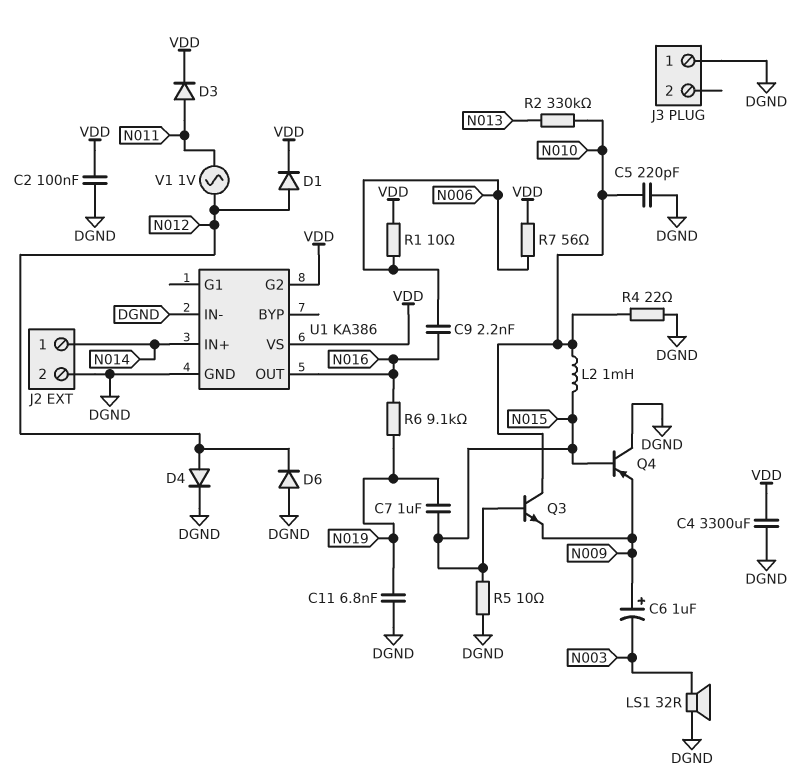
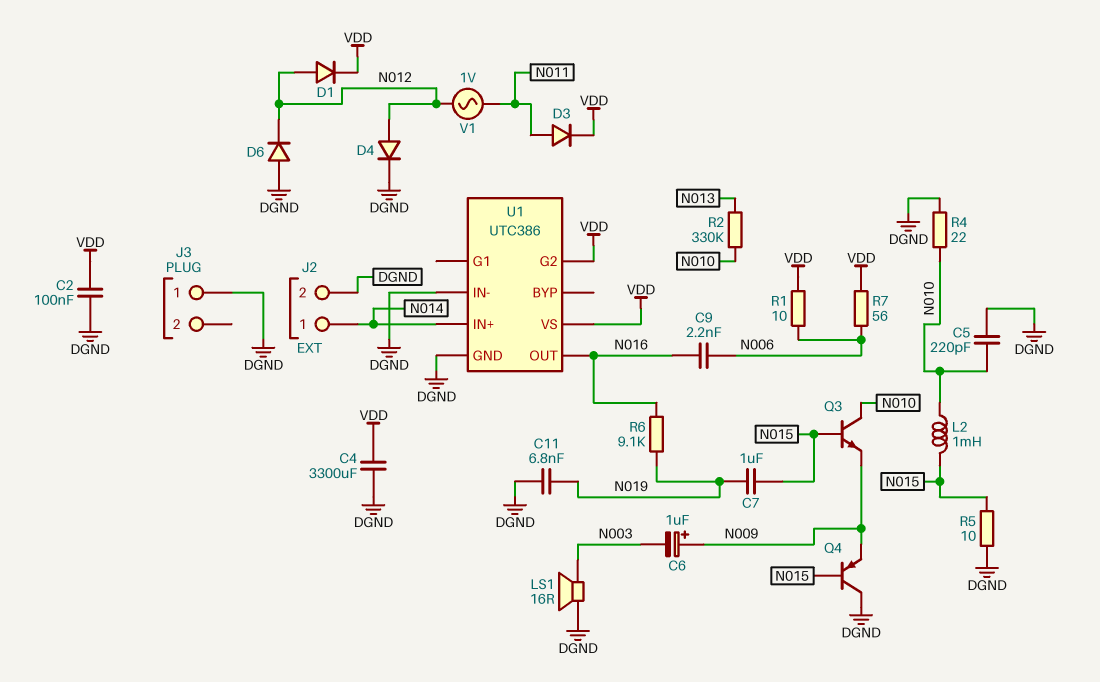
LS1: speaker 32R (DGND, N003) -> speaker 16R (DGND, N003)
U1: KA386 -> UTC386

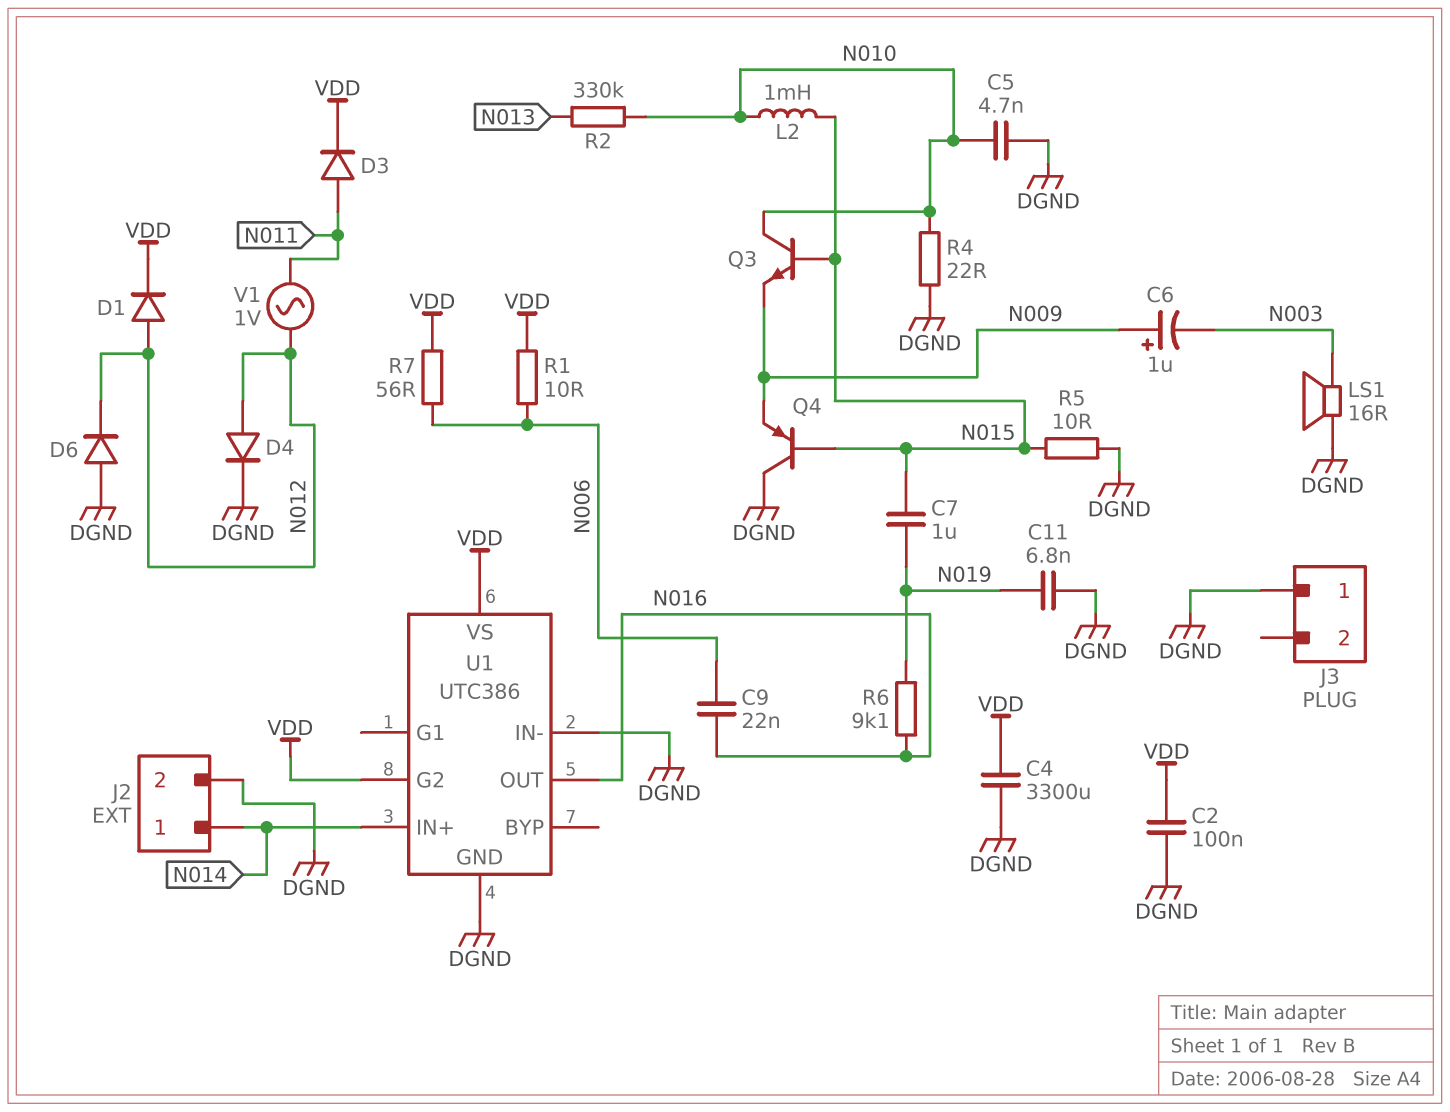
C5: 220pF (DGND, N010) -> 4.7nF (DGND, N010)
C9: 2.2nF (N006, N016) -> 22nF (N006, N016)

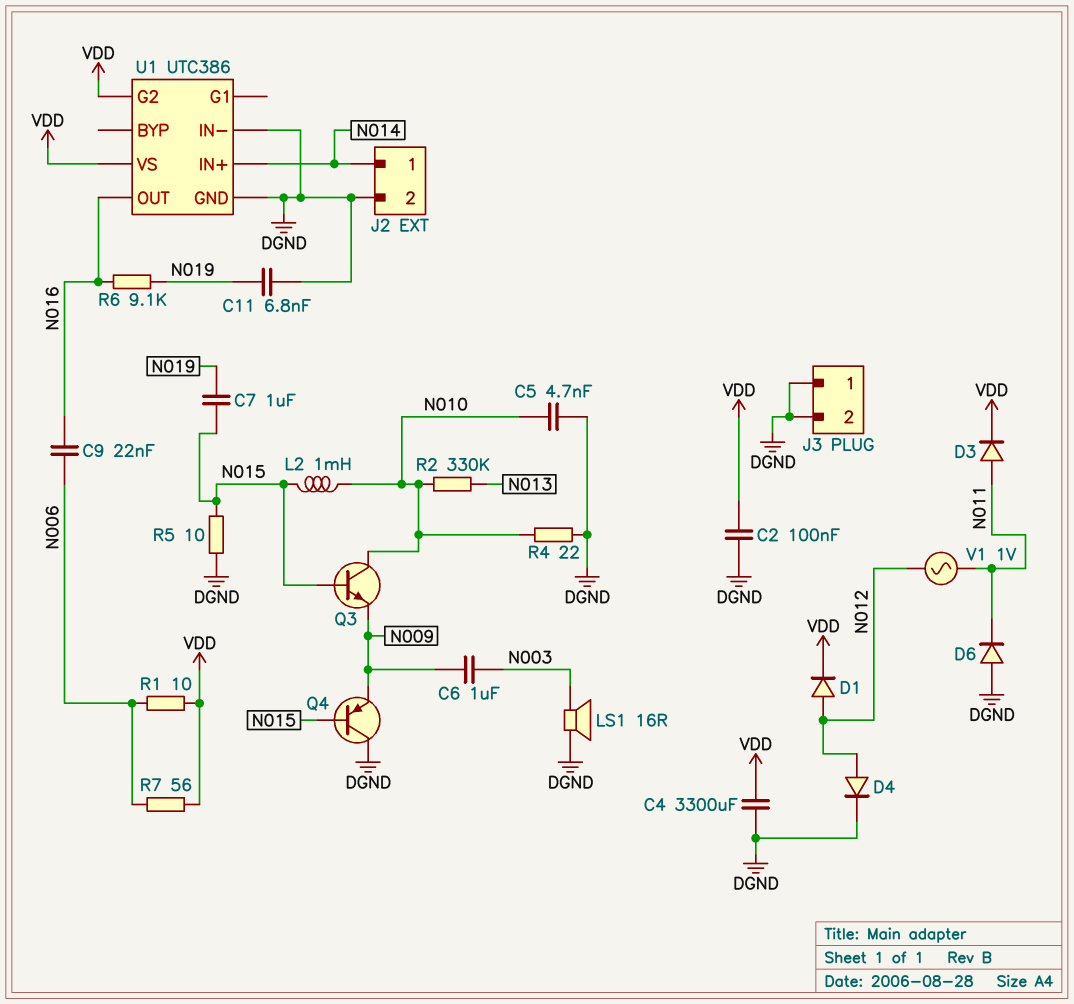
C6: 1uF (plus N009, minus N003) -> 1uF (N003, N009)
D6: diode (A DGND, K N012) -> diode (A DGND, K N011)
J3 pin 2: none -> DGND

